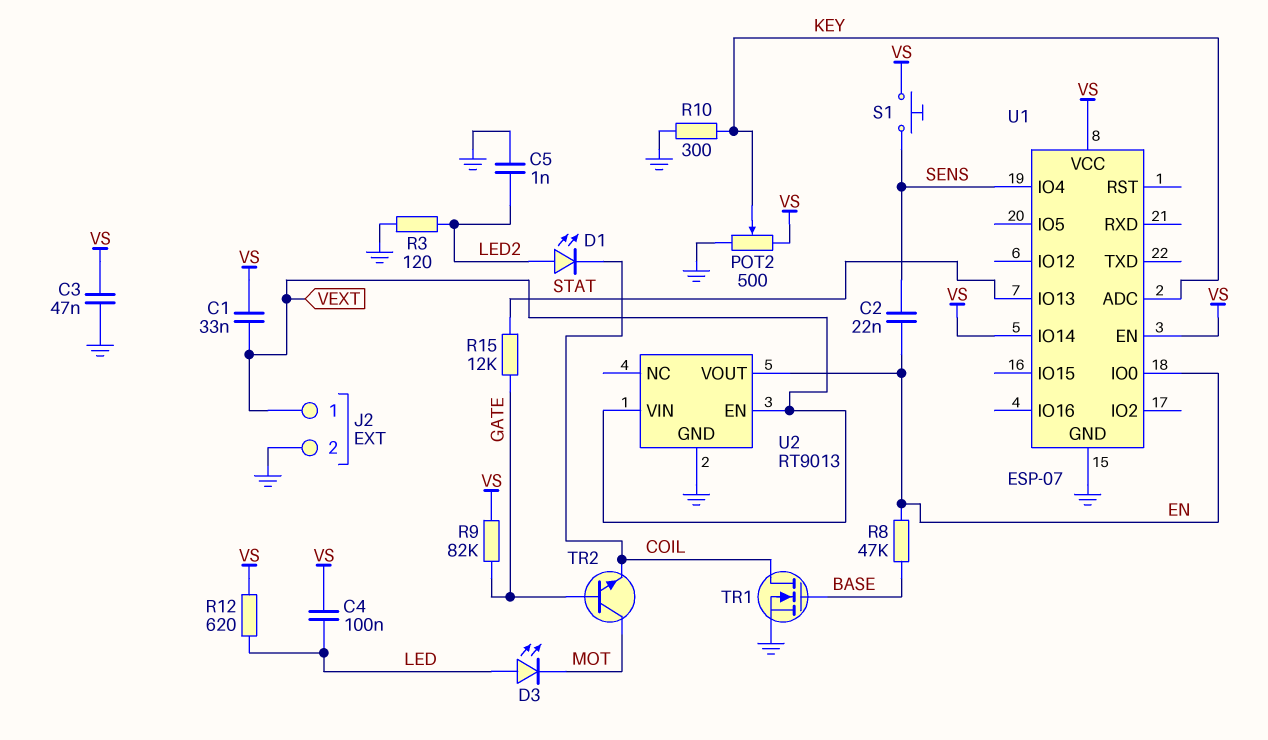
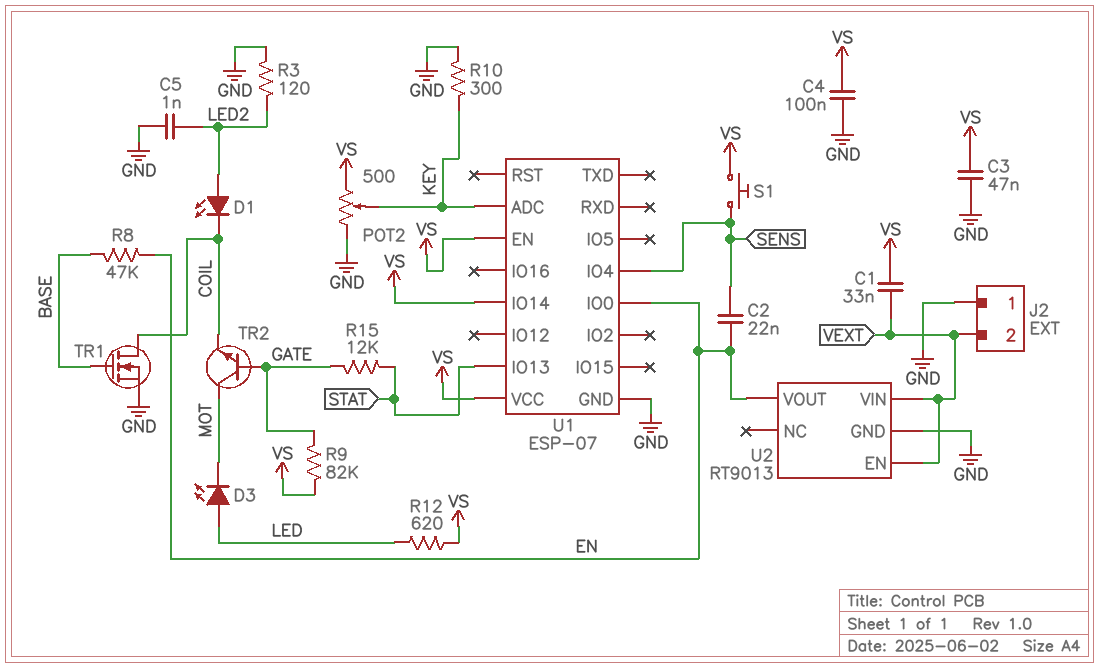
C4: 100nF (LED, VS) -> 100nF (GND, VS)
J2 pin 1: VEXT -> GND
J2 pin 2: GND -> VEXT

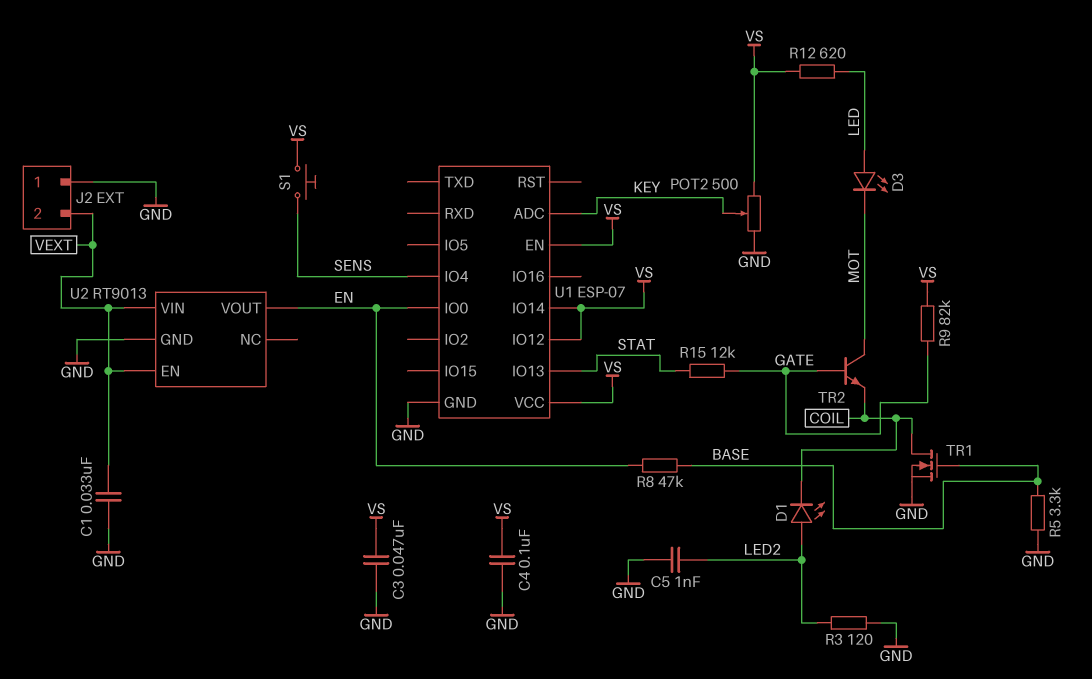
C1: 33nF (VEXT, VS) -> 33nF (GND, VEXT)
C2: 22nF (EN, SENS) -> none
R5: none -> 3.3k (BASE, GND)
R10: 300 (GND, KEY) -> none
U1 pin IO12: none -> VS

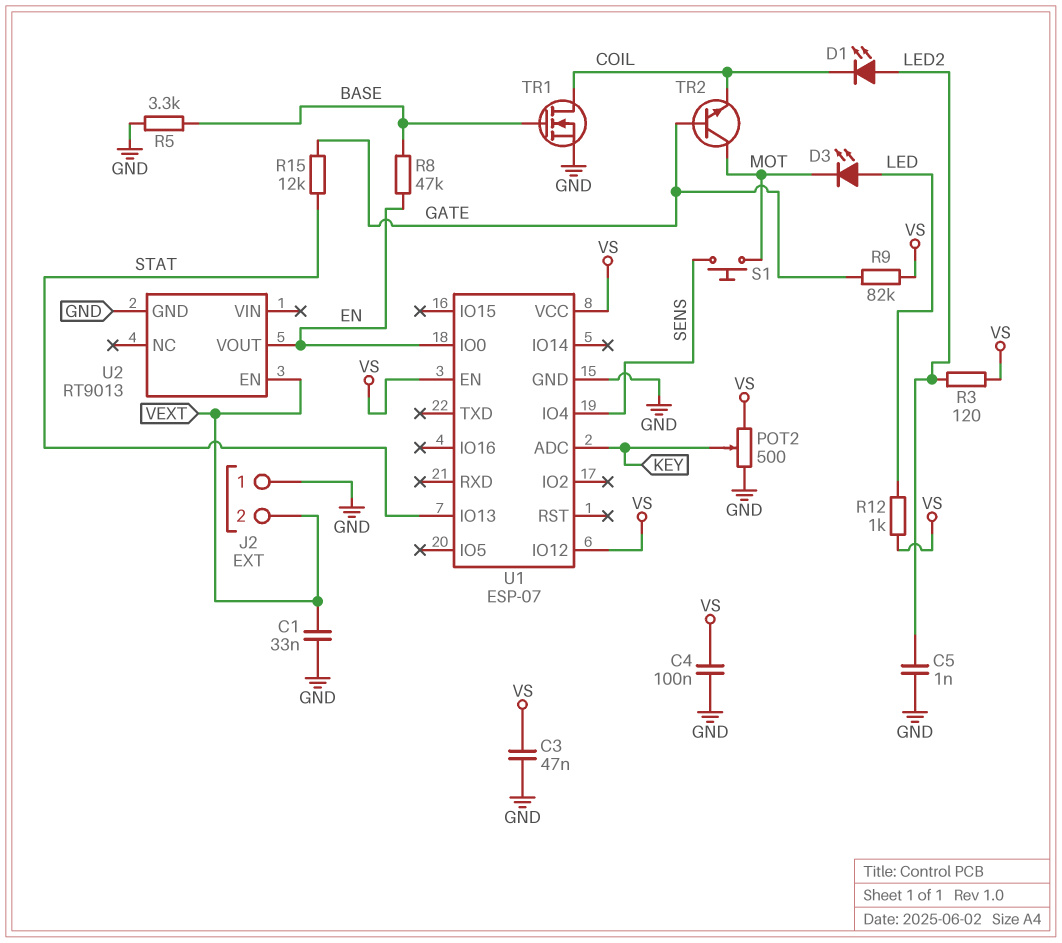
R3: 120 (GND, LED2) -> 120 (LED2, VS)
R12: 620 (LED, VS) -> 1k (LED, VS)
S1: button (SENS, VS) -> button (MOT, SENS)
U1 pin IO14: VS -> none
U2 pin VIN: VEXT -> none

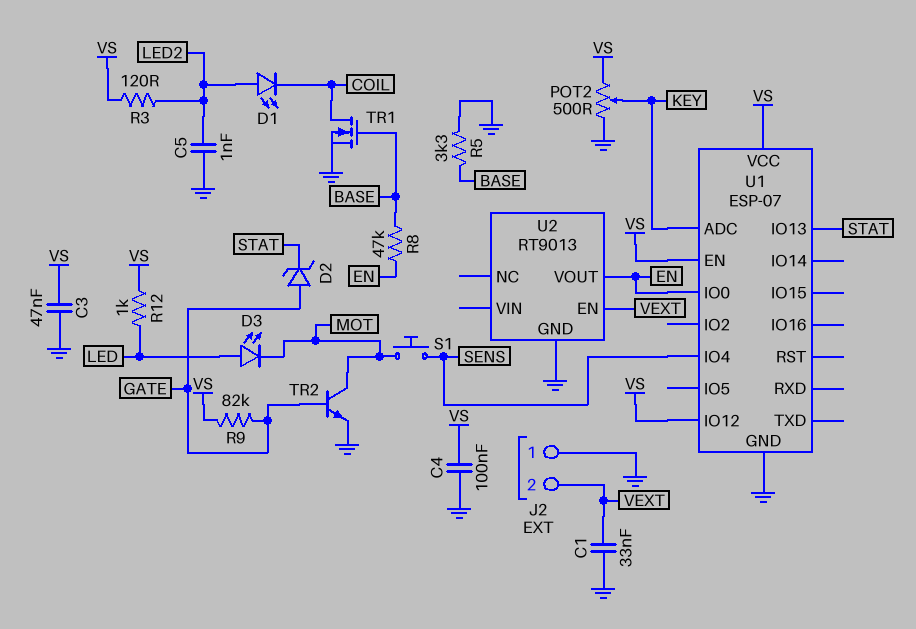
D2: none -> zener (A GATE, K STAT)
R15: 12k (GATE, STAT) -> none
TR2: NPN (B GATE, C MOT, E COIL) -> NPN (B GATE, C MOT, E GND)

